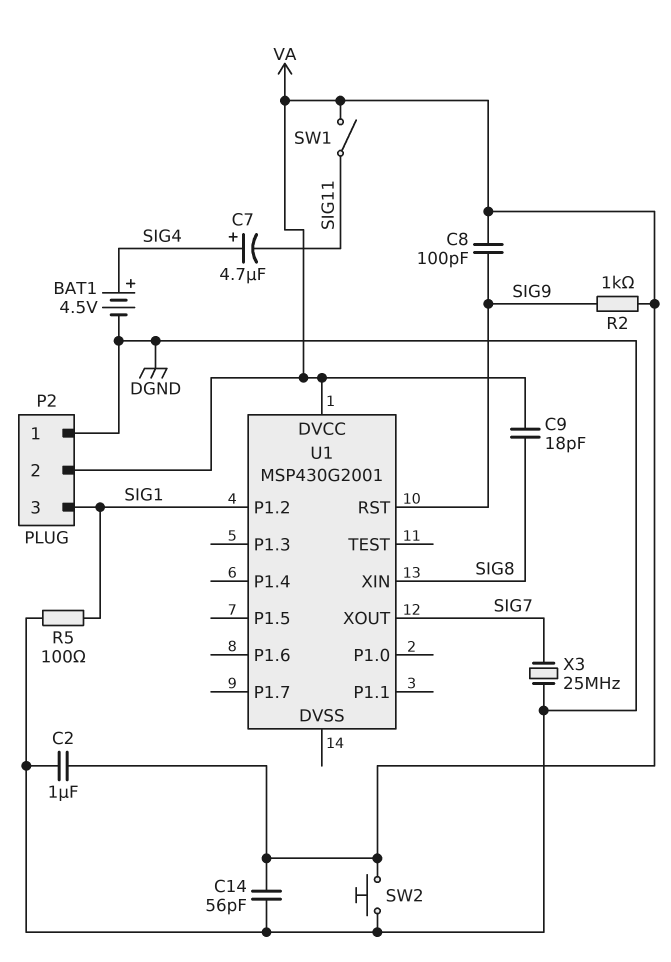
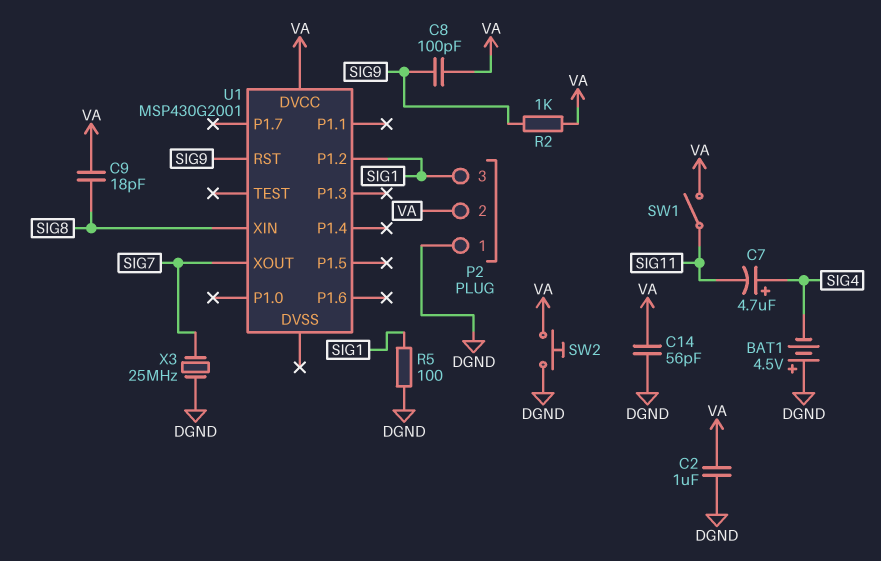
BAT1: 4.5V (plus SIG4, minus DGND) -> 4.5V (plus DGND, minus SIG4)

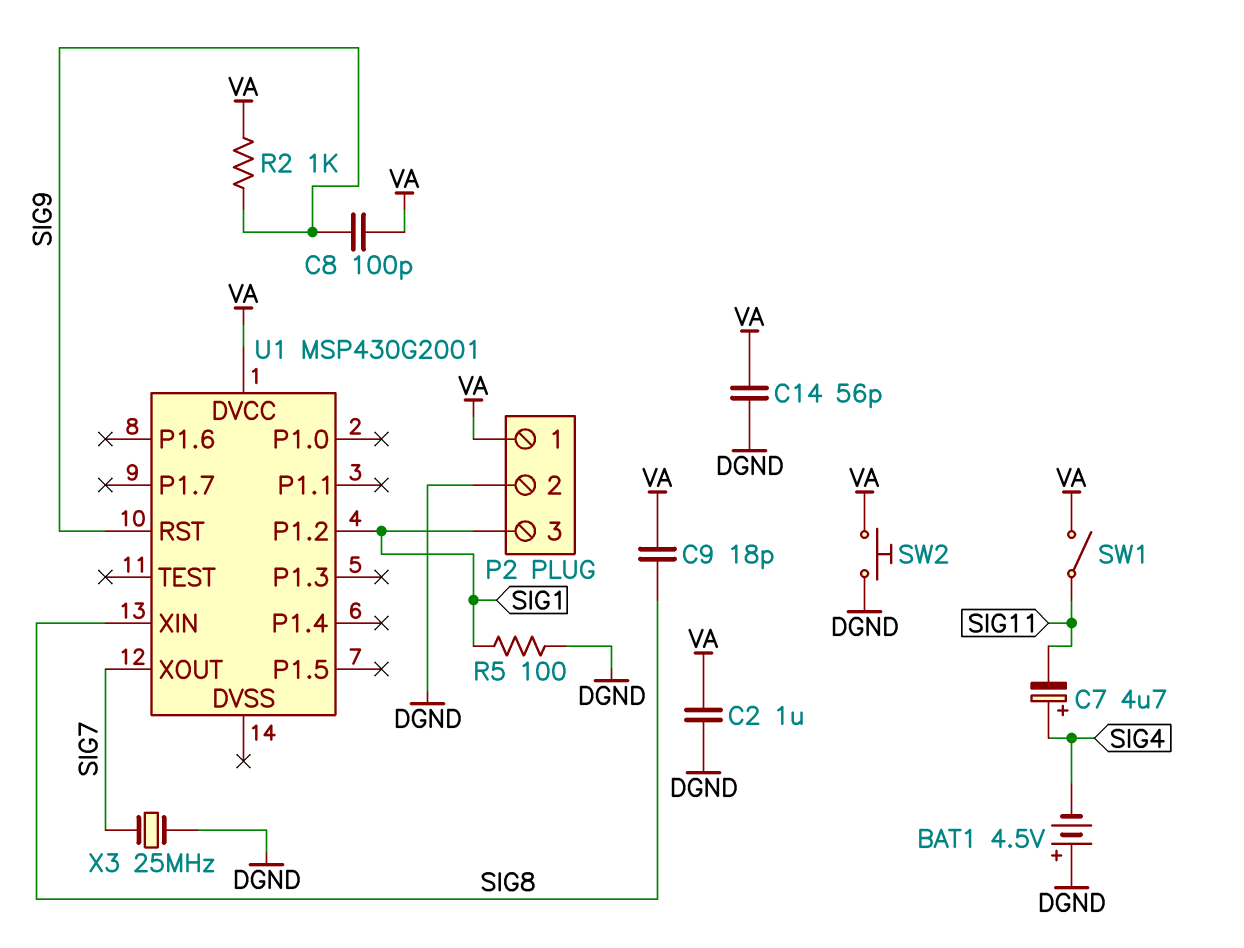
P2 pin 1: DGND -> VA
P2 pin 2: VA -> DGND

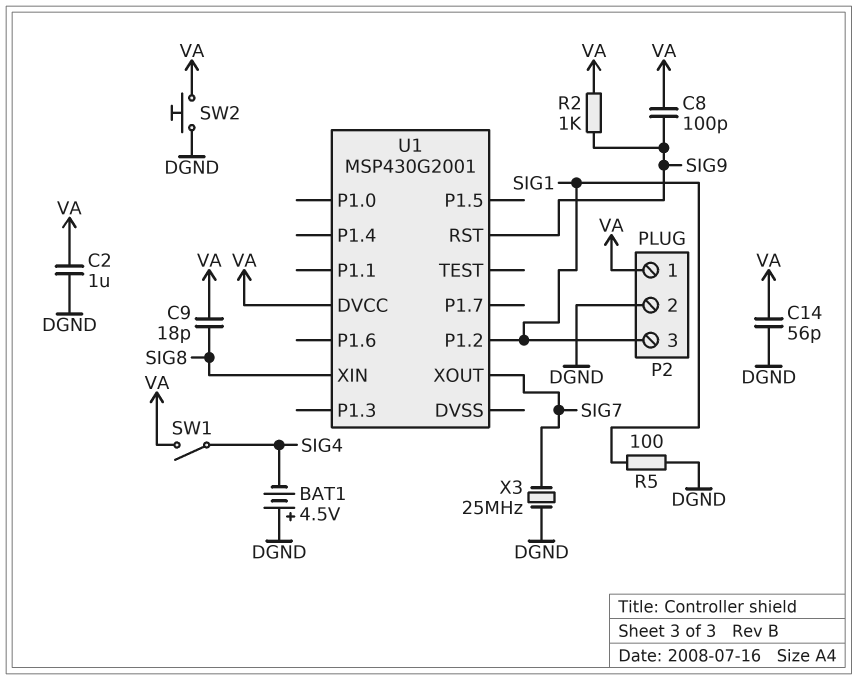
C7: 4.7uF (plus SIG4, minus SIG11) -> none
SW1: switch (SIG11, VA) -> switch (SIG4, VA)

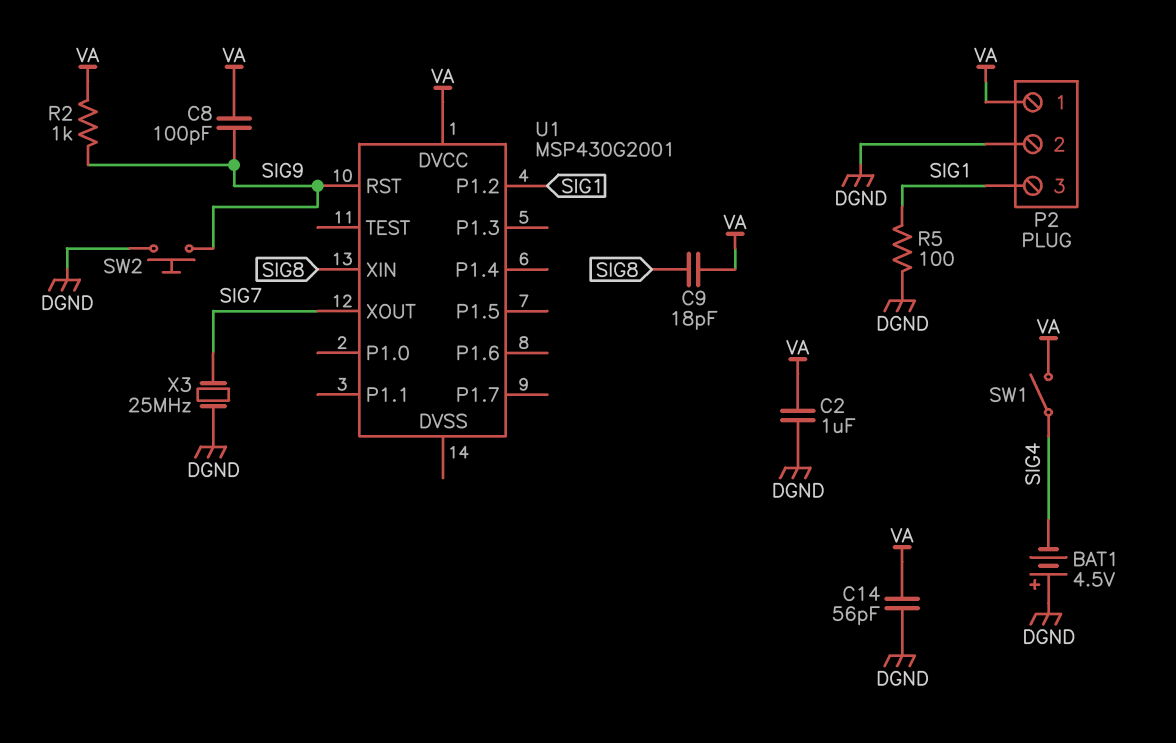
SW2: button (DGND, VA) -> button (DGND, SIG9)

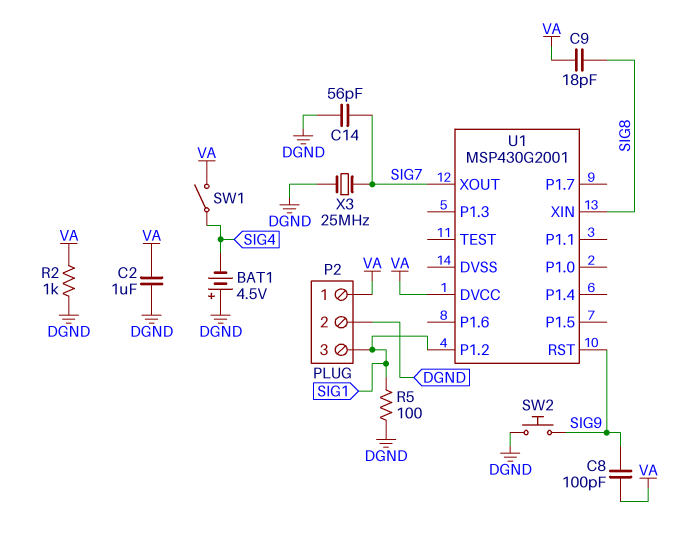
C14: 56pF (DGND, VA) -> 56pF (DGND, SIG7)
R2: 1k (SIG9, VA) -> 1k (DGND, VA)

